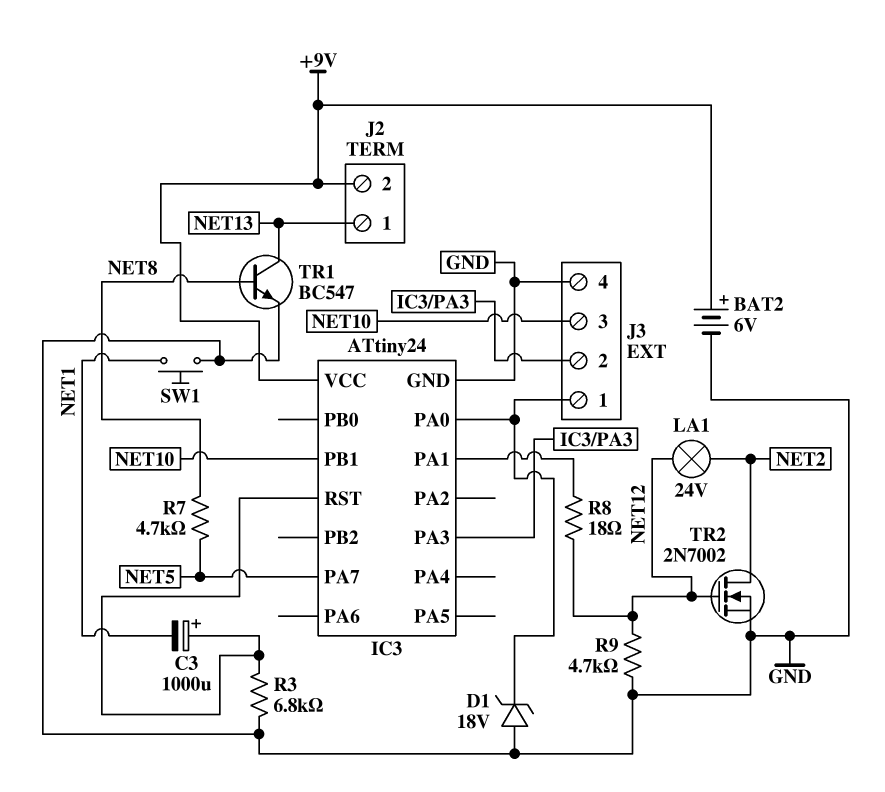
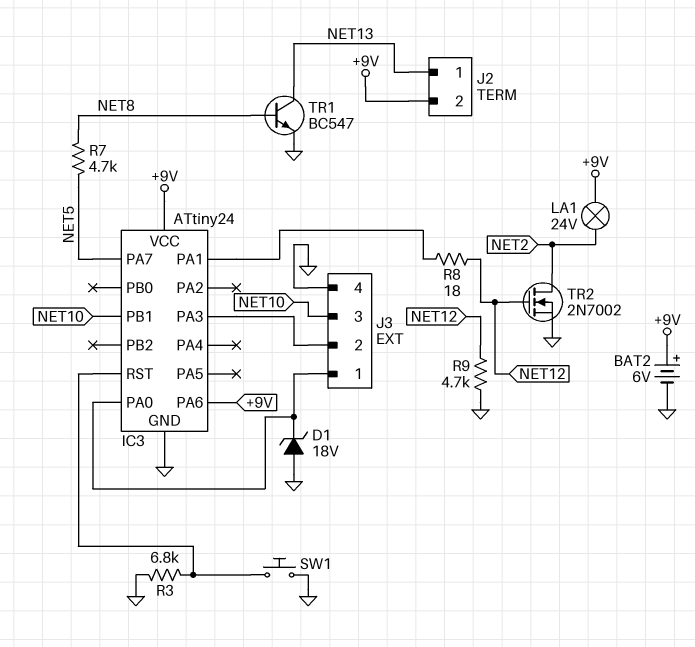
C3: 1000uF (plus IC3/RST, minus NET1) -> none
IC3 pin PA6: none -> +9V
LA1: lamp 24V (NET2, NET12) -> lamp 24V (+9V, NET2)
SW1: button (GND, NET1) -> button (GND, IC3/RST)

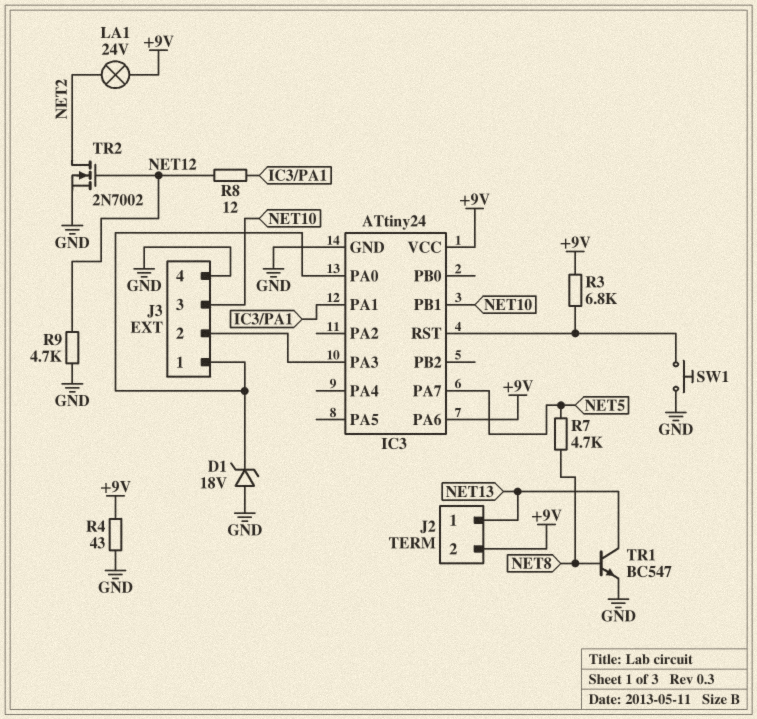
BAT2: 6V (plus +9V, minus GND) -> none
R3: 6.8k (GND, IC3/RST) -> 6.8k (+9V, IC3/RST)
R4: none -> 43 (+9V, GND)
R8: 18 (IC3/PA1, NET12) -> 12 (IC3/PA1, NET12)

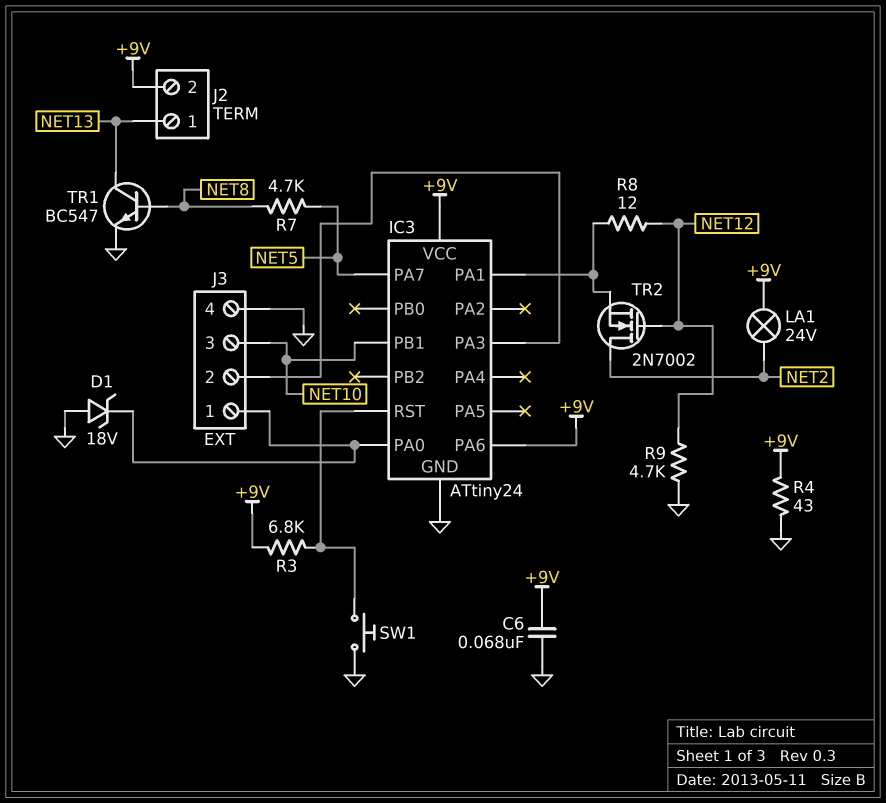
C6: none -> 68nF (+9V, GND)
TR2: NMOS 2N7002 (G NET12, D NET2, S GND) -> NMOS 2N7002 (G NET12, D NET2, S IC3/PA1)

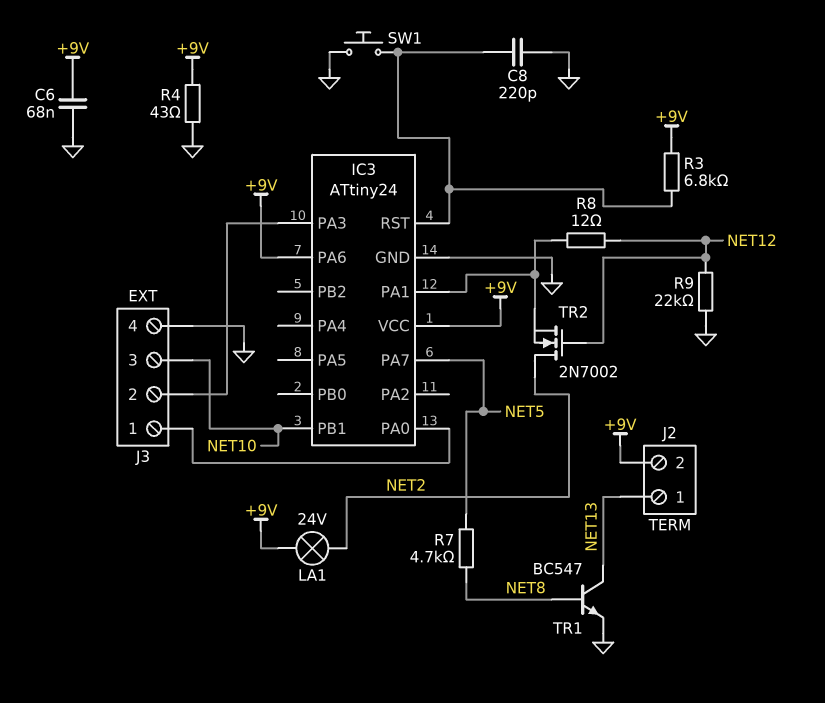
C8: none -> 220pF (GND, IC3/RST)
D1: zener 18V (A GND, K IC3/PA0) -> none
R9: 4.7k (GND, NET12) -> 22k (GND, NET12)

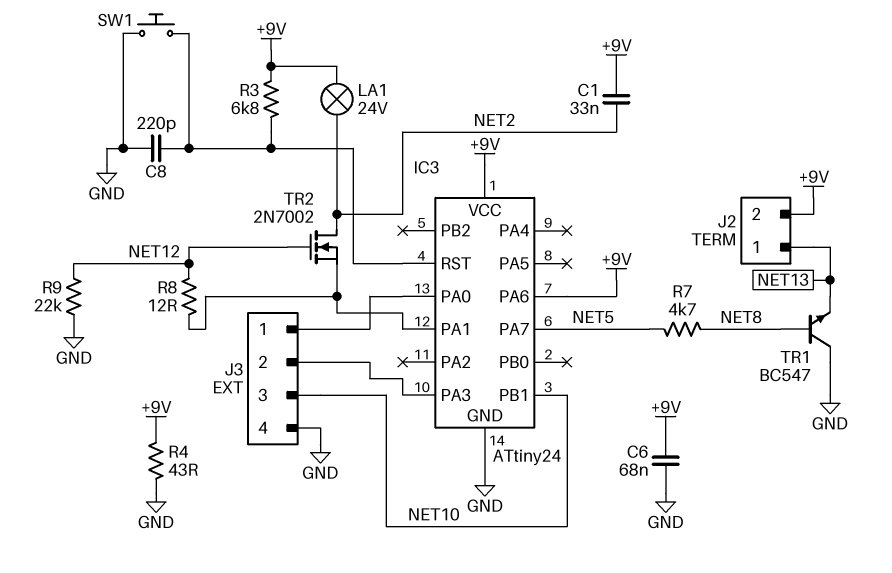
C1: none -> 33nF (+9V, NET2)
TR1: NPN BC547 (B NET8, C NET13, E GND) -> NPN BC547 (B NET8, C GND, E NET13)

